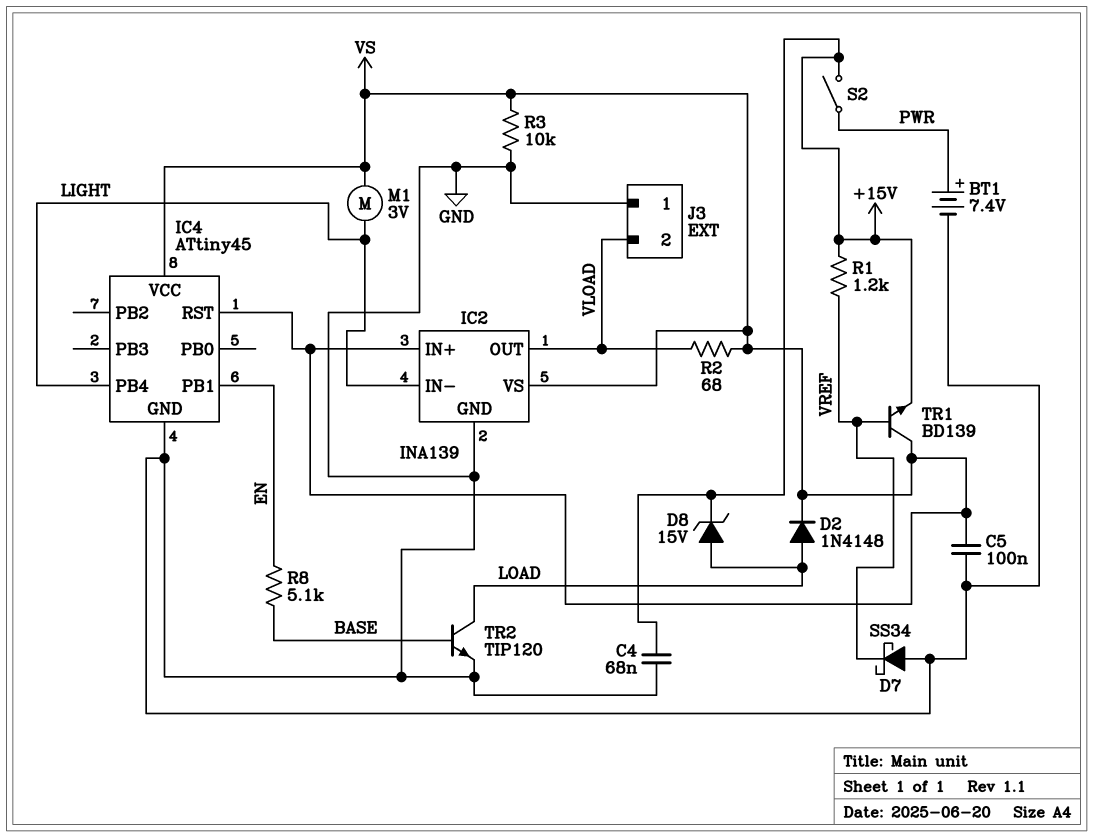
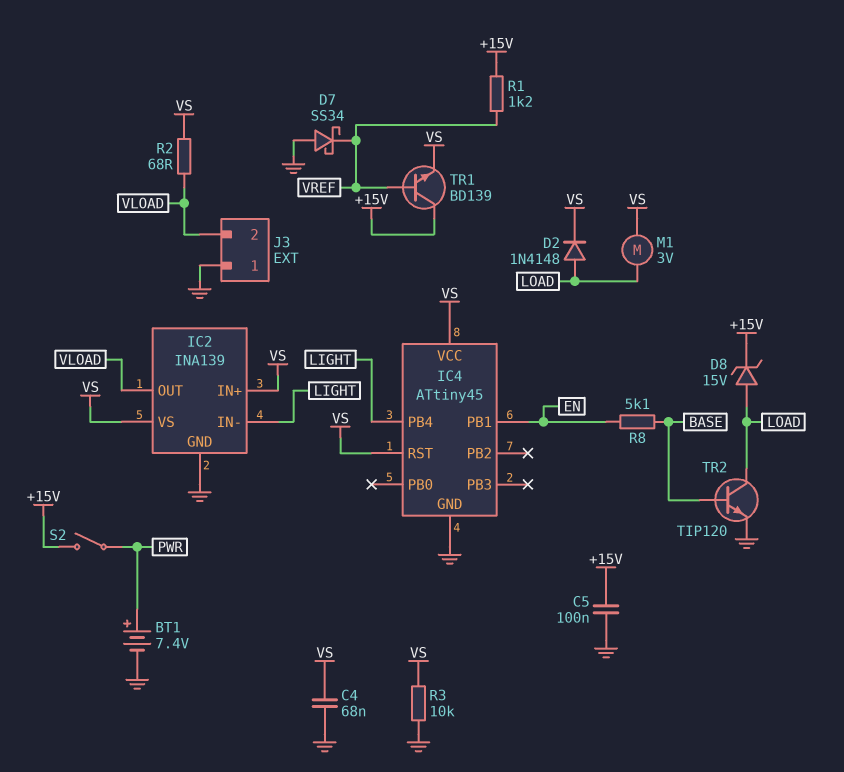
C4: 68nF (+15V, GND) -> 68nF (GND, VS)
C5: 100nF (GND, VS) -> 100nF (+15V, GND)
M1: motor 3V (LIGHT, VS) -> motor 3V (LOAD, VS)
TR1: NPN BD139 (B VREF, C VS, E +15V) -> NPN BD139 (B VREF, C +15V, E VS)

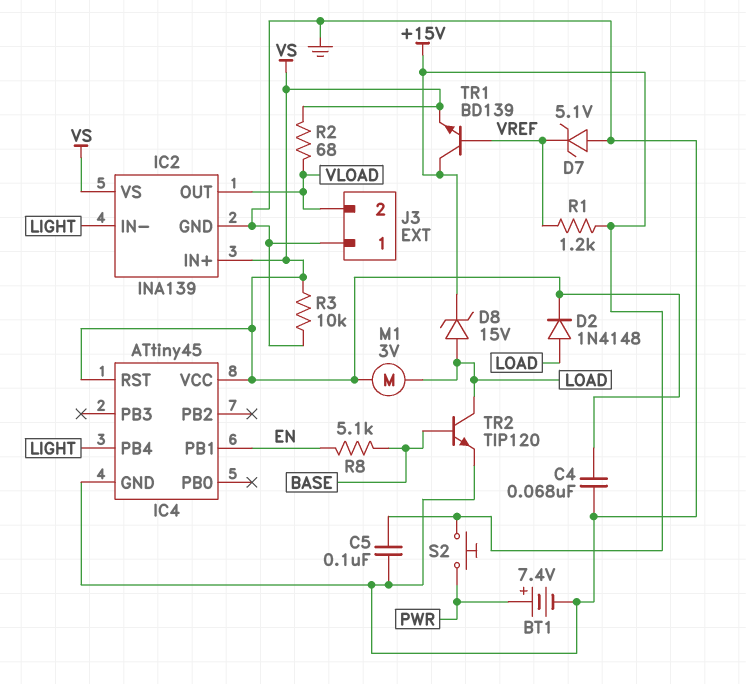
D7: schottky SS34 (A GND, K VREF) -> zener 5.1V (A GND, K VREF)
S2: switch (+15V, PWR) -> button (+15V, PWR)

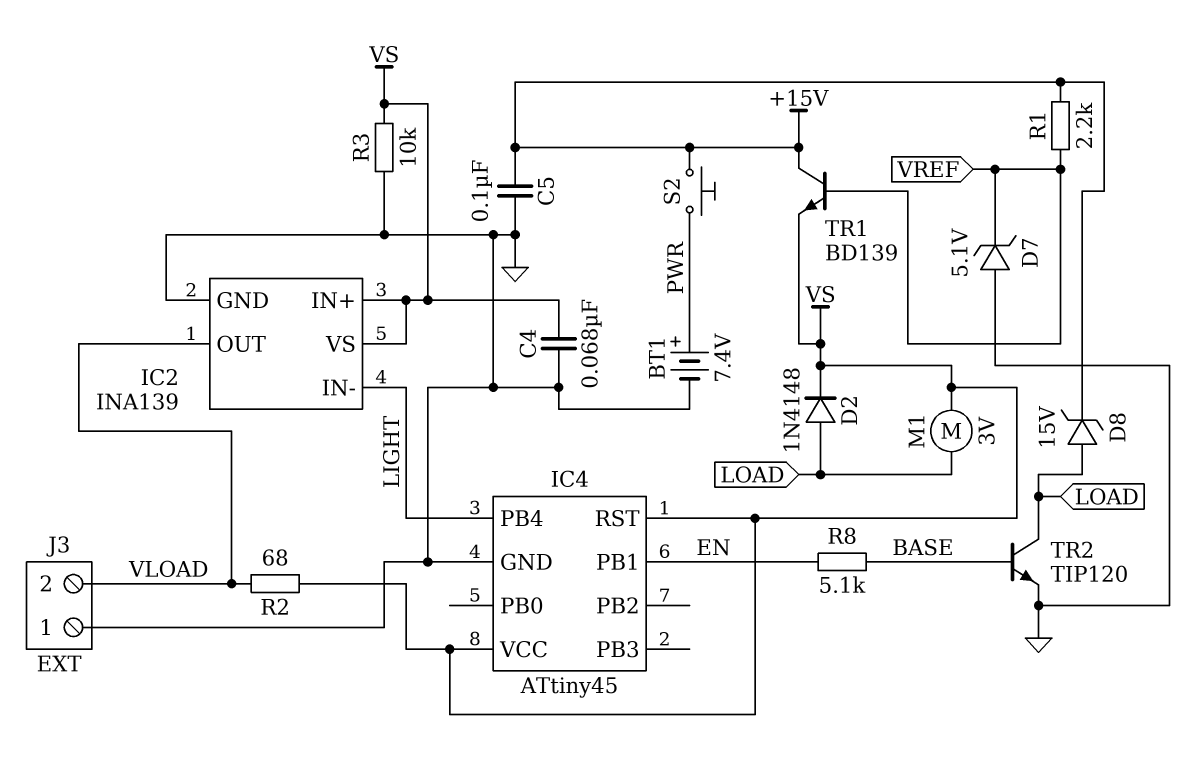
R1: 1.2k (+15V, VREF) -> 2.2k (+15V, VREF)

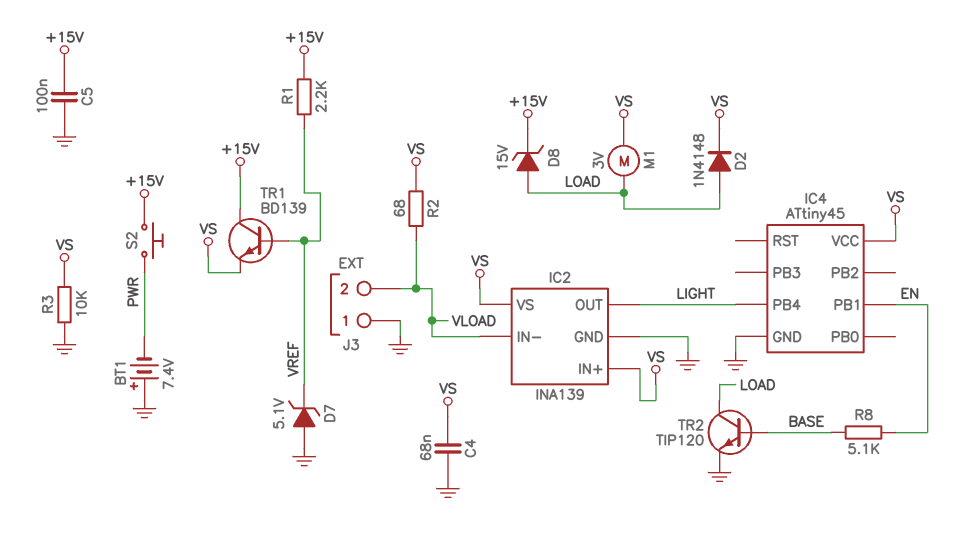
BT1: 7.4V (plus PWR, minus GND) -> 7.4V (plus GND, minus PWR)
IC2 pin IN-: LIGHT -> VLOAD
IC2 pin OUT: VLOAD -> LIGHT
IC4 pin RST: VS -> none

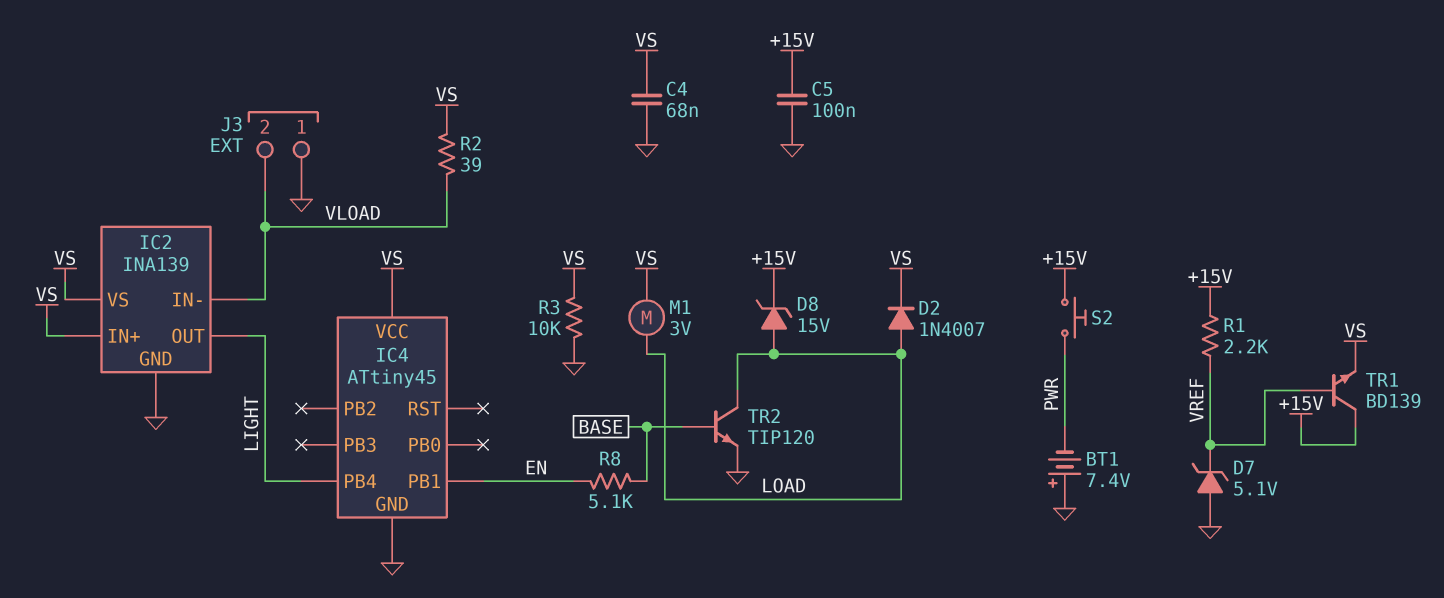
D2: diode 1N4148 (A LOAD, K VS) -> diode 1N4007 (A LOAD, K VS)
R2: 68 (VLOAD, VS) -> 39 (VLOAD, VS)

